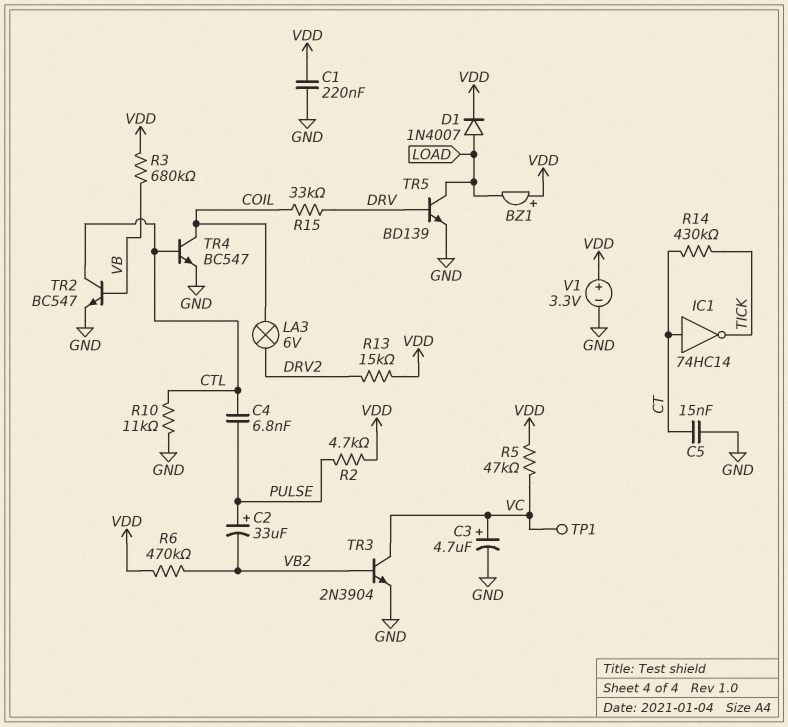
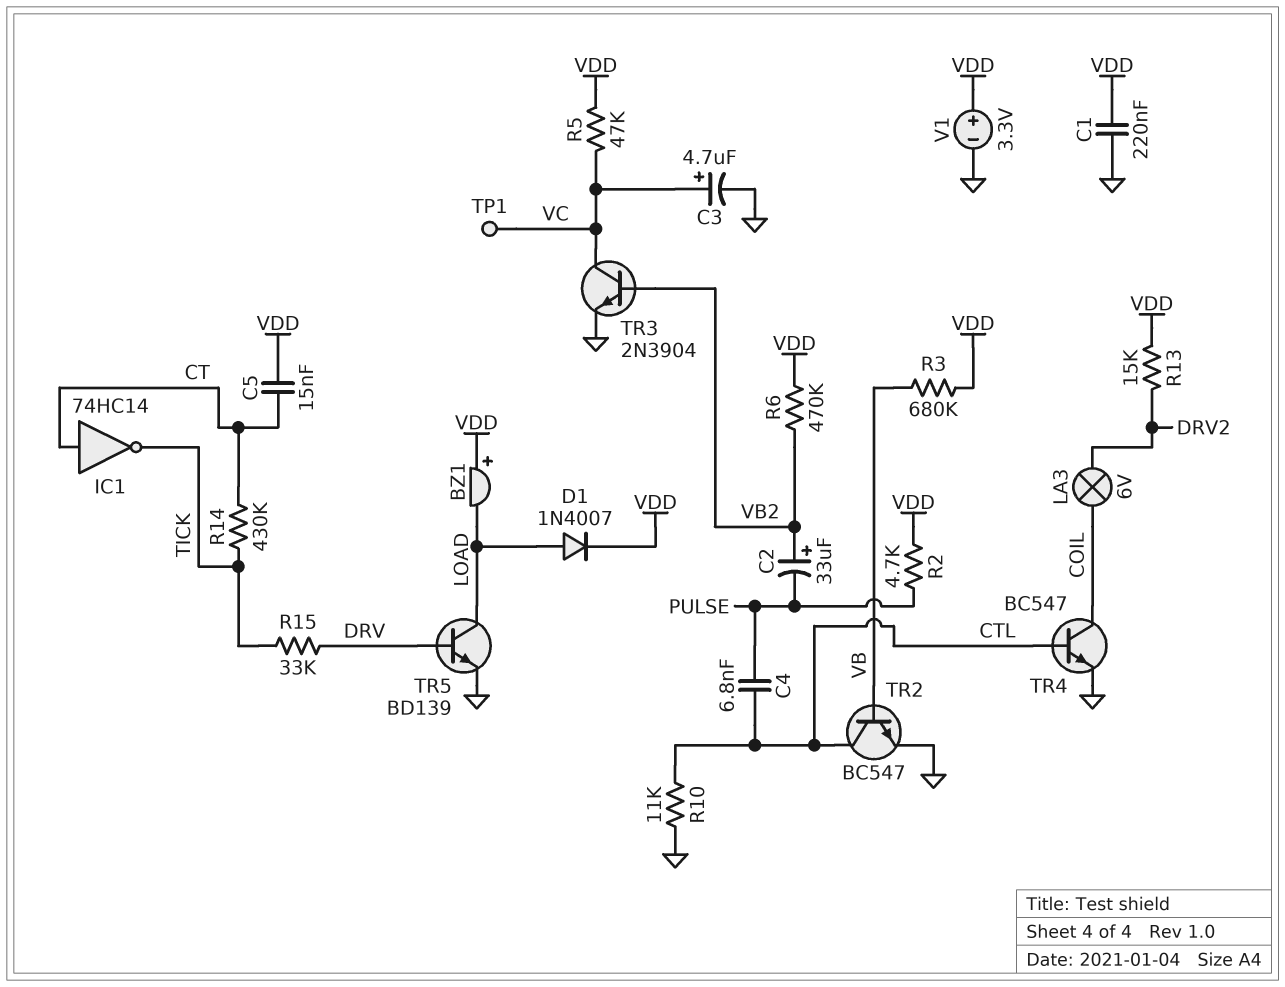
C2: 33uF (plus PULSE, minus VB2) -> 33uF (plus VB2, minus PULSE)
C5: 15nF (CT, GND) -> 15nF (CT, VDD)
R15: 33k (COIL, DRV) -> 33k (DRV, TICK)

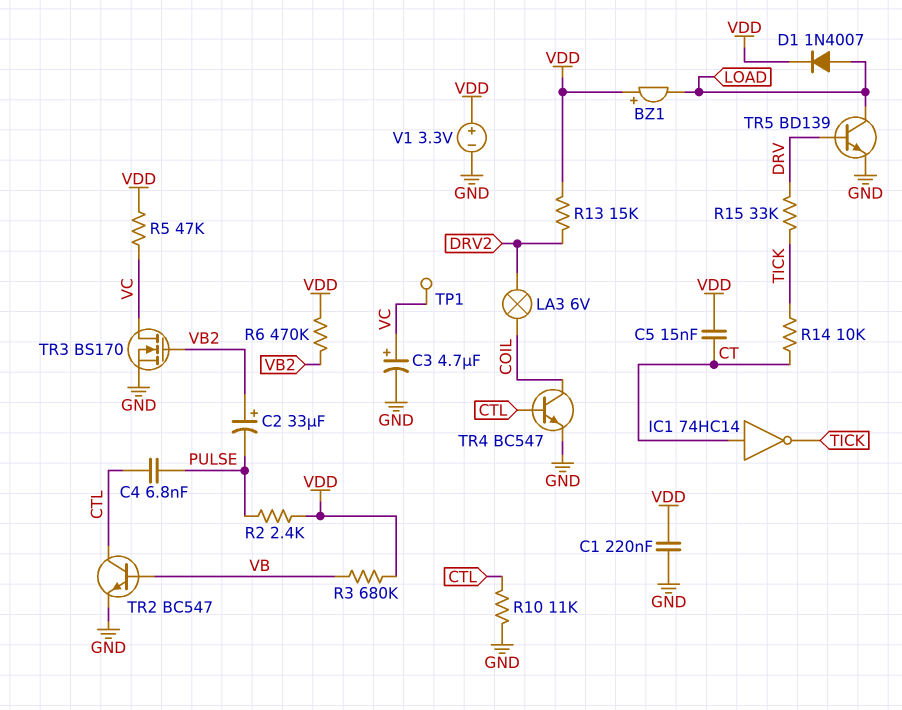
R2: 4.7k (PULSE, VDD) -> 2.4k (PULSE, VDD)
R14: 430k (CT, TICK) -> 10k (CT, TICK)
TR3: NPN 2N3904 (B VB2, C VC, E GND) -> NMOS BS170 (G VB2, D VC, S GND)

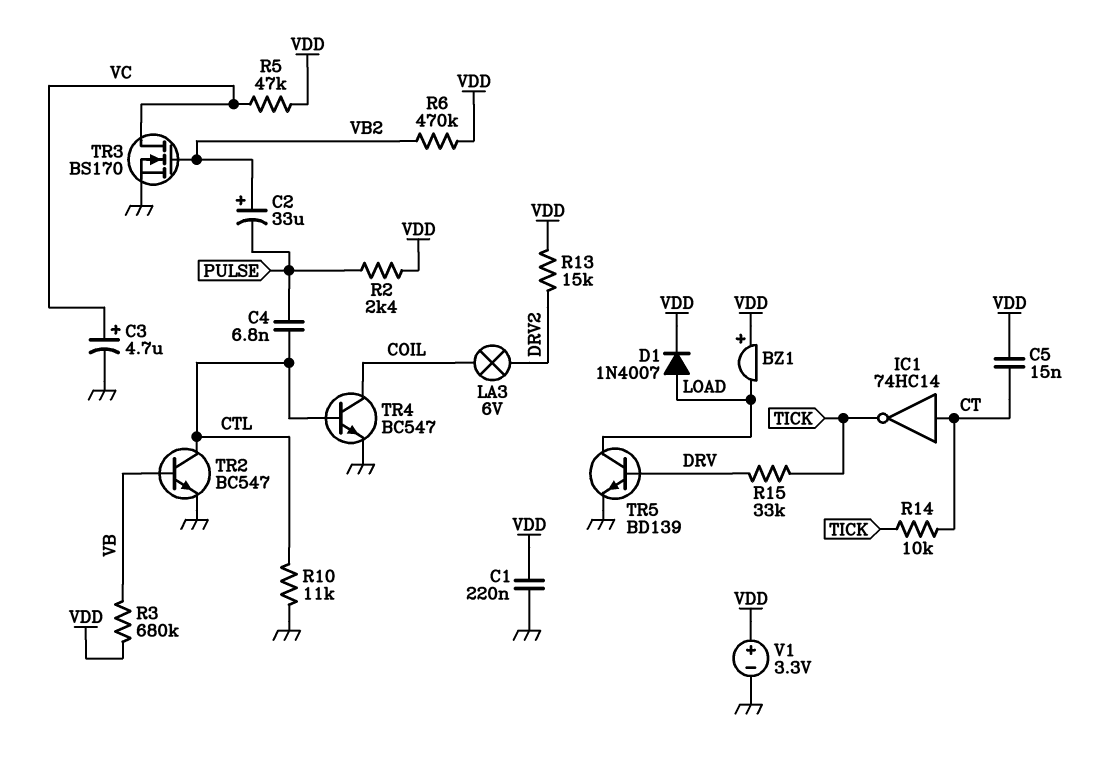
TP1: test point (VC) -> none

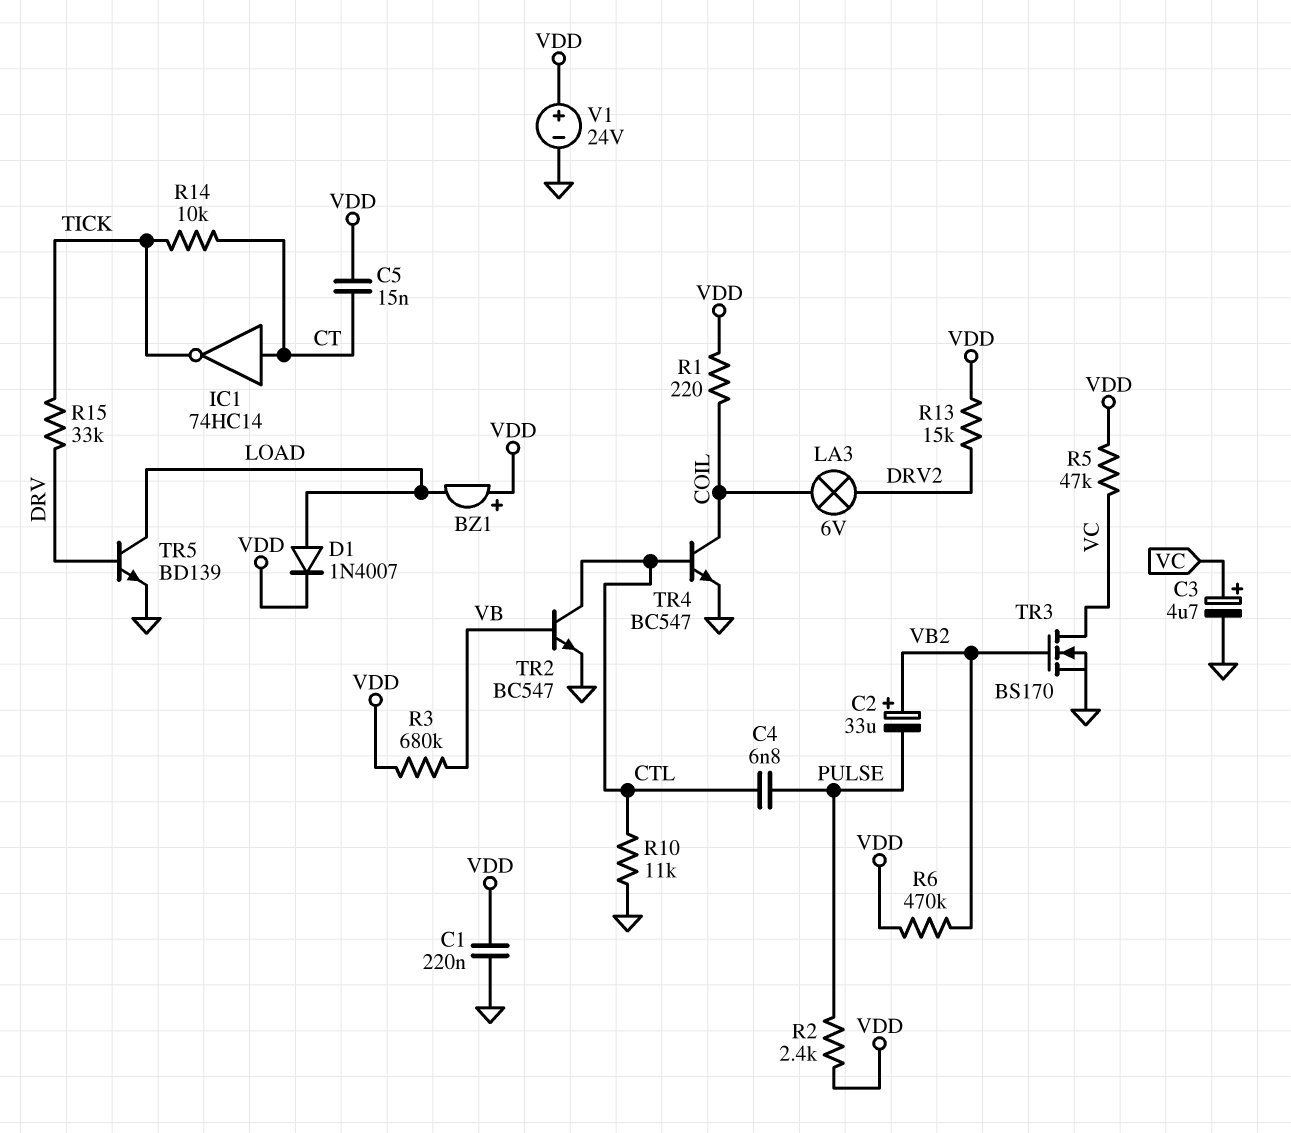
R1: none -> 220 (COIL, VDD)
V1: 3.3V (plus VDD, minus GND) -> 24V (plus VDD, minus GND)

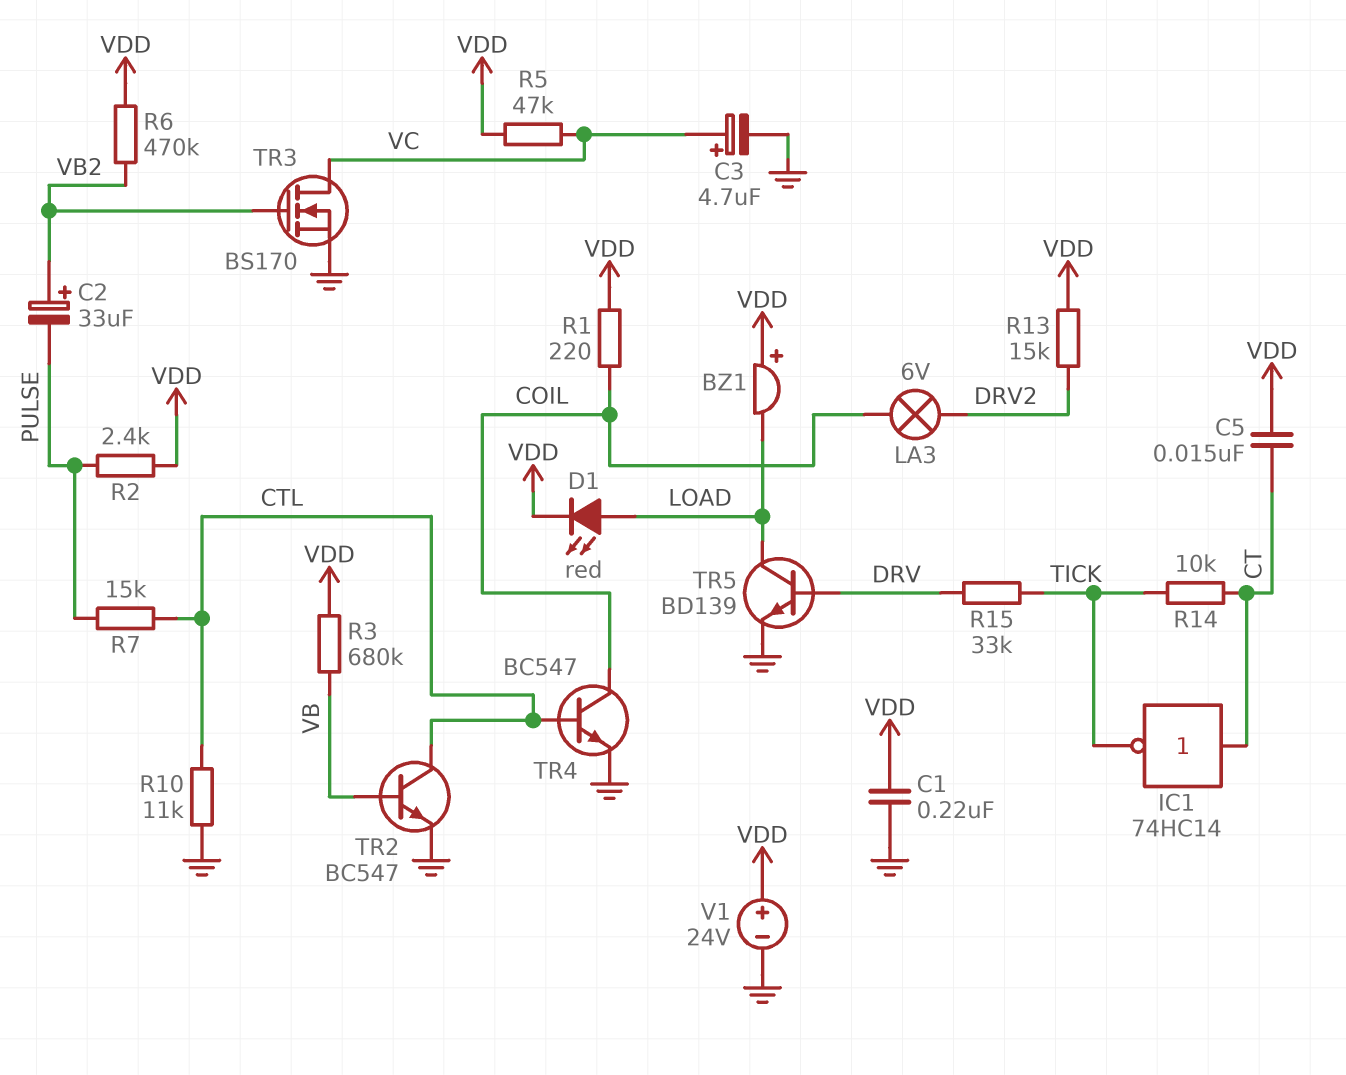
C4: 6.8nF (CTL, PULSE) -> none
D1: diode 1N4007 (A LOAD, K VDD) -> LED red (A LOAD, K VDD)
R7: none -> 15k (CTL, PULSE)

